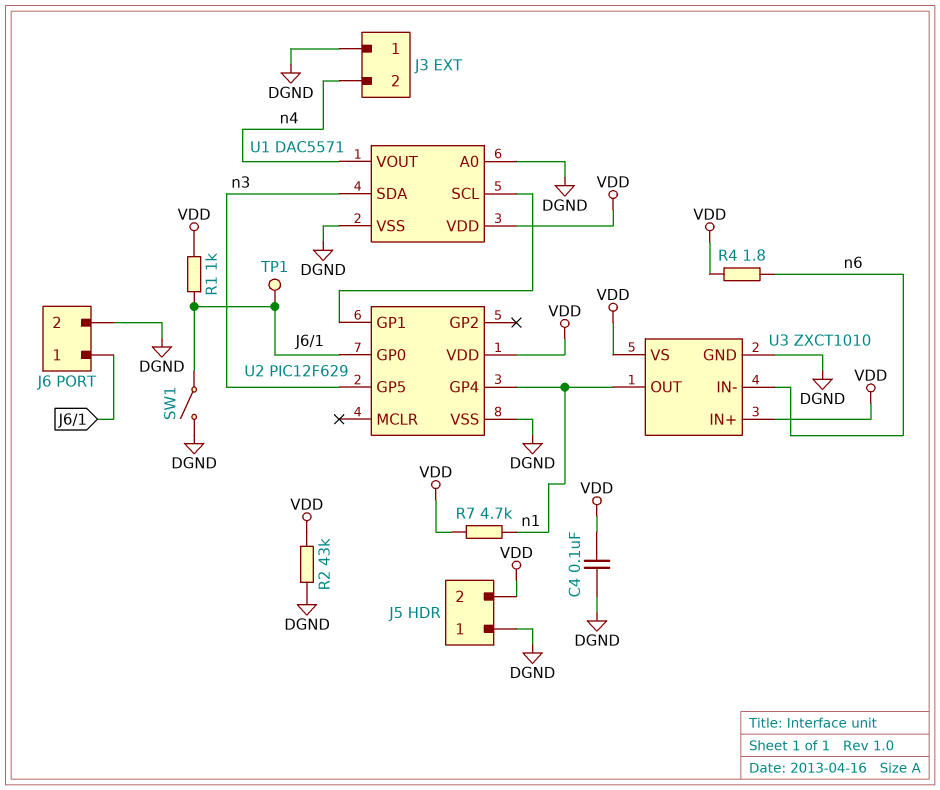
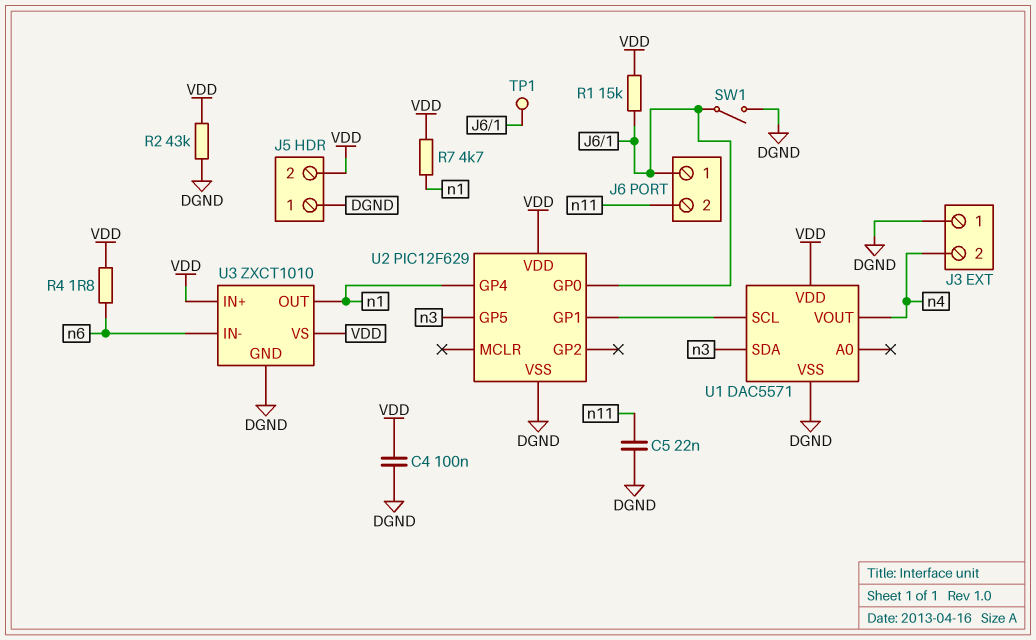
C5: none -> 22nF (DGND, n11)
J6 pin 2: DGND -> n11
R1: 1k (J6/1, VDD) -> 15k (J6/1, VDD)
U1 pin A0: DGND -> none

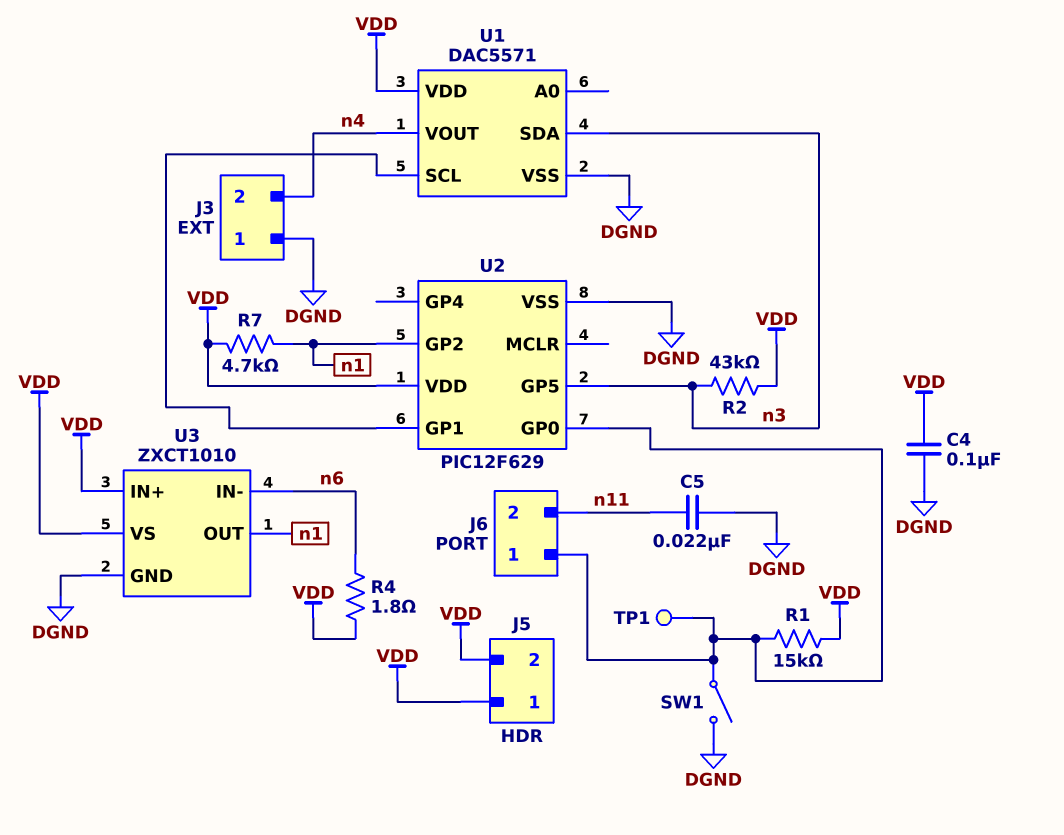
J5 pin 1: DGND -> VDD
R2: 43k (DGND, VDD) -> 43k (VDD, n3)
U2 pin GP2: none -> n1
U2 pin GP4: n1 -> none

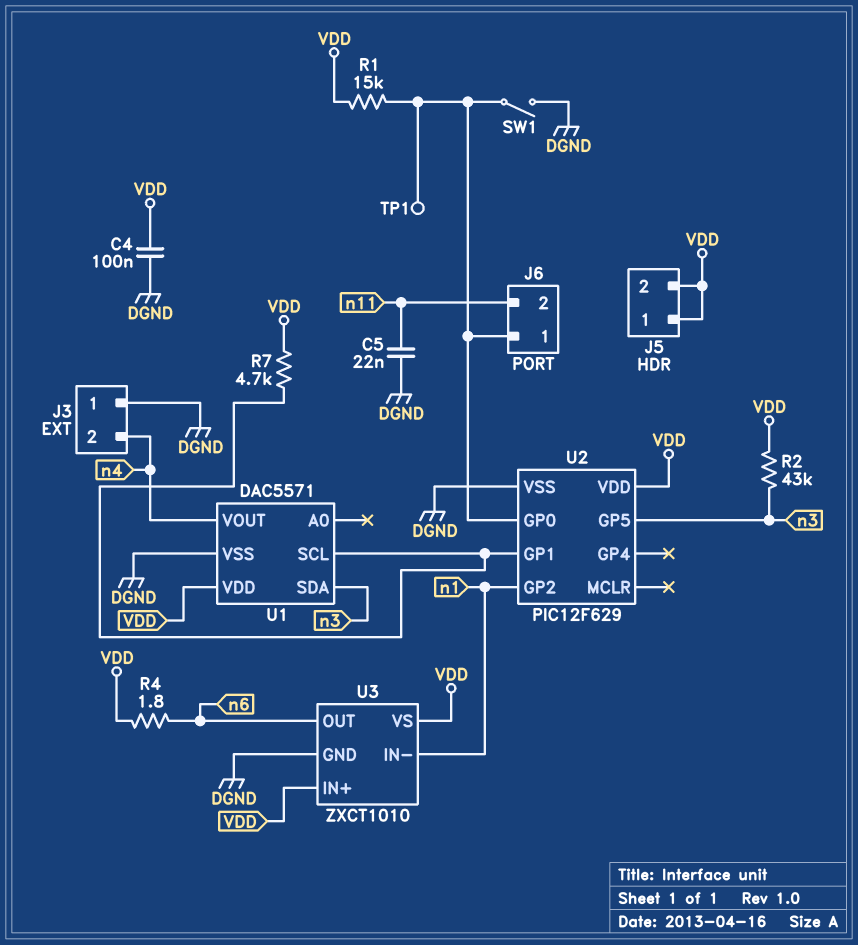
R7: 4.7k (VDD, n1) -> 4.7k (U1/SCL, VDD)
U3 pin IN-: n6 -> n1
U3 pin OUT: n1 -> n6

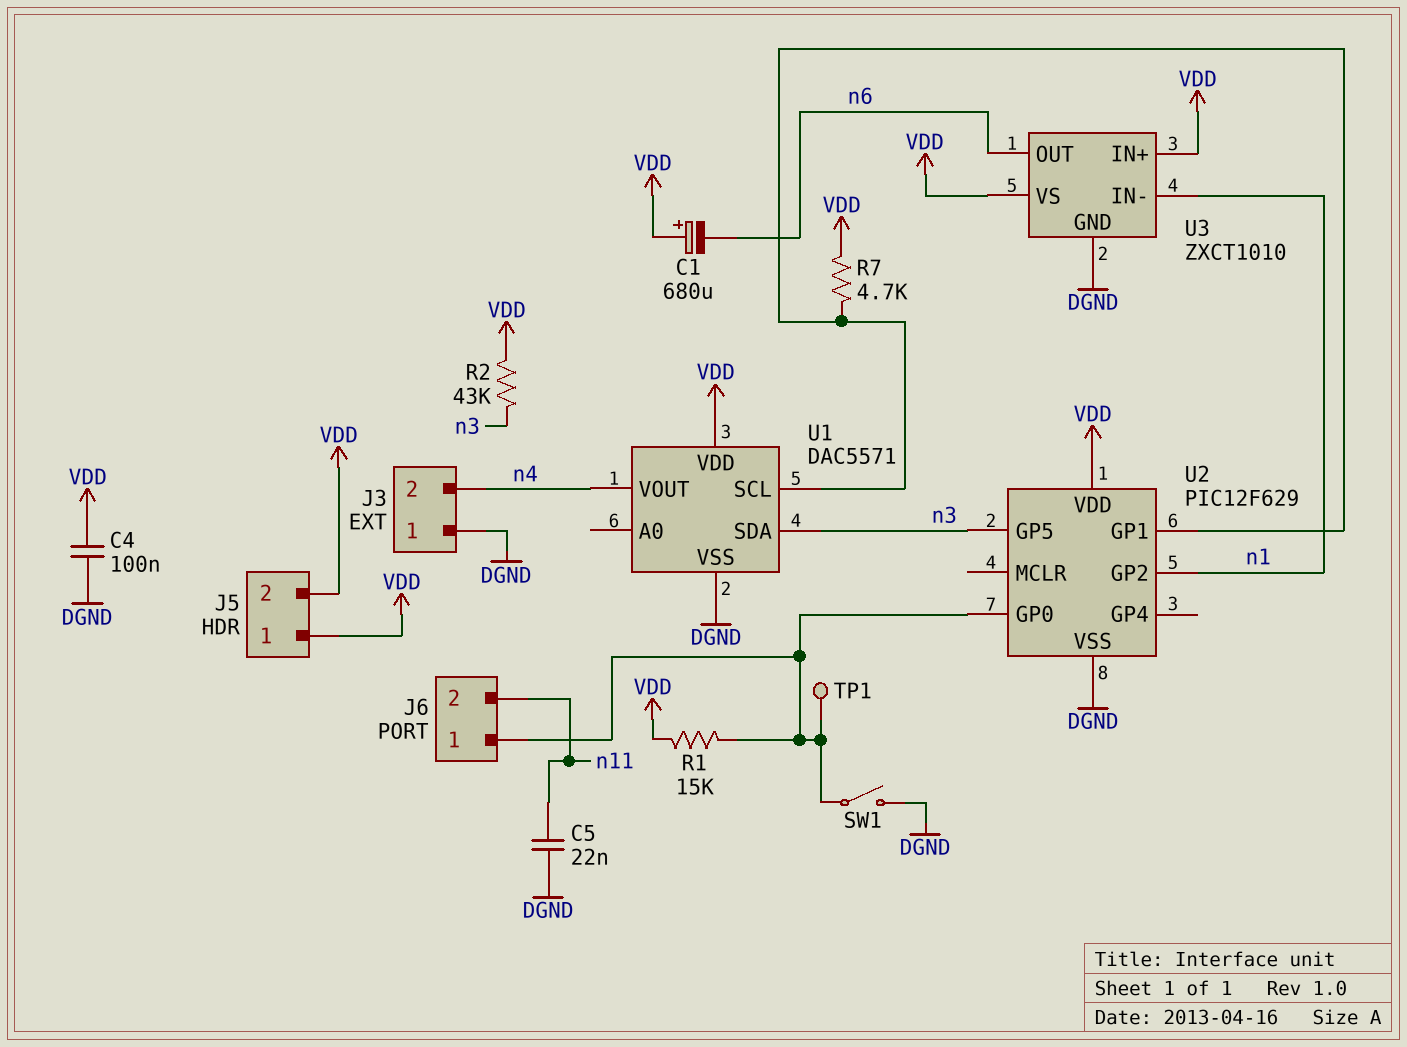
C1: none -> 680uF (plus VDD, minus n6)
R4: 1.8 (VDD, n6) -> none

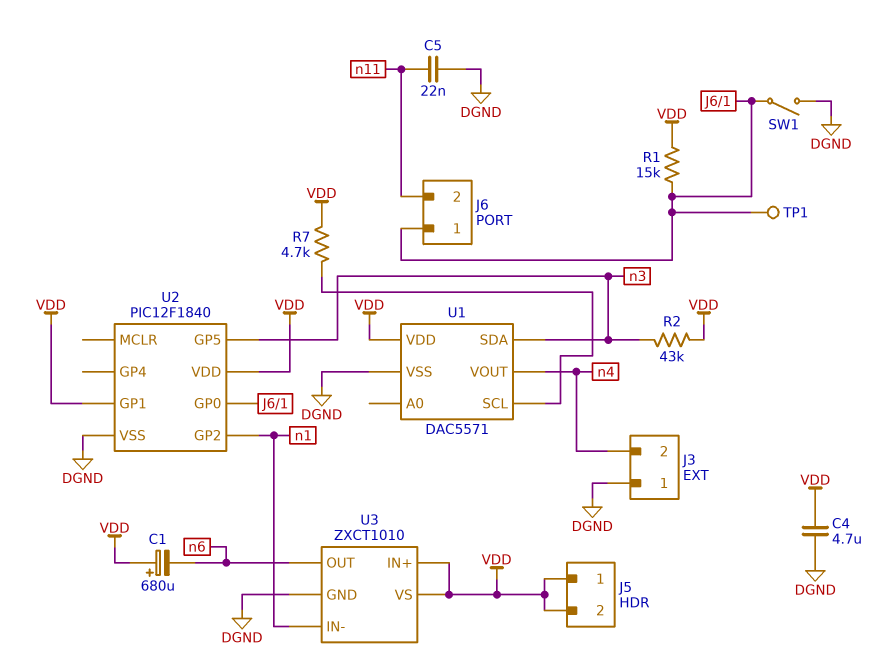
C4: 100nF (DGND, VDD) -> 4.7uF (DGND, VDD)
U2: PIC12F629 -> PIC12F1840
U2 pin GP1: U1/SCL -> VDD

